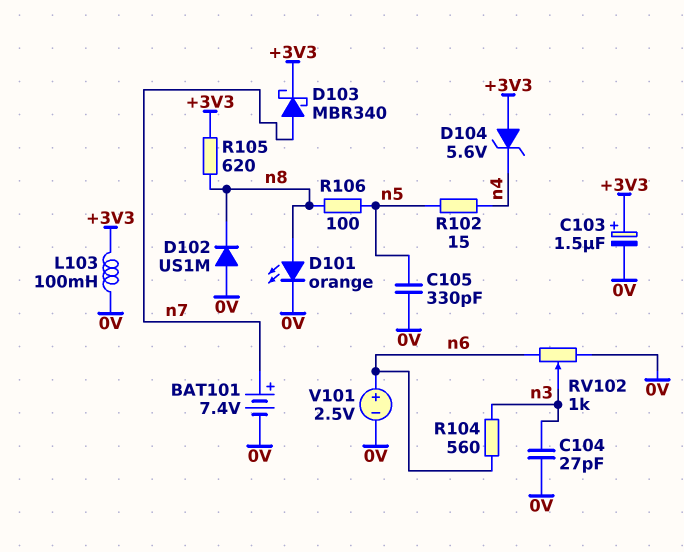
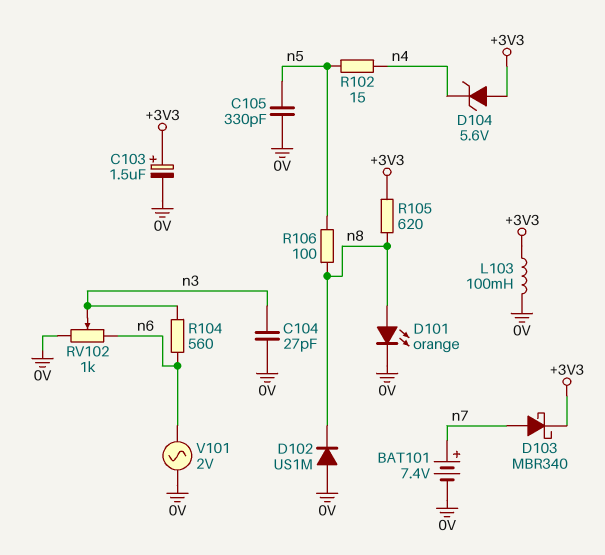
V101: 2.5V (plus n6, minus 0V) -> AC 2V (0V, n6)

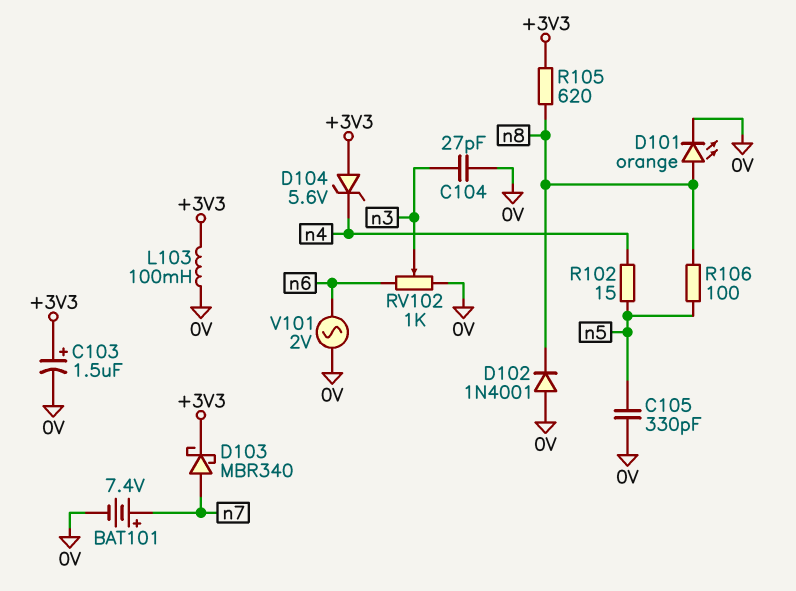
D102: diode US1M (A 0V, K n8) -> diode 1N4001 (A 0V, K n8)
R104: 560 (n3, n6) -> none

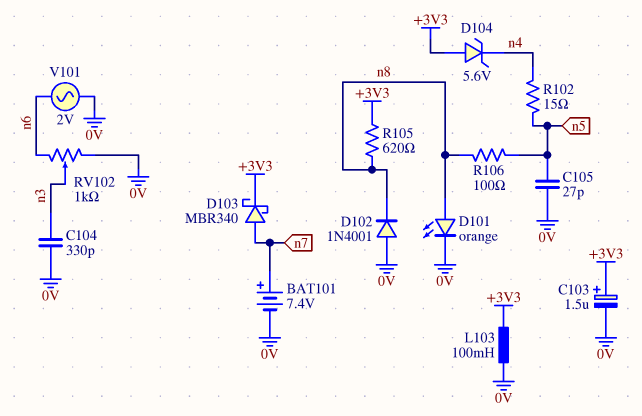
C104: 27pF (0V, n3) -> 330pF (0V, n3)
C105: 330pF (0V, n5) -> 27pF (0V, n5)

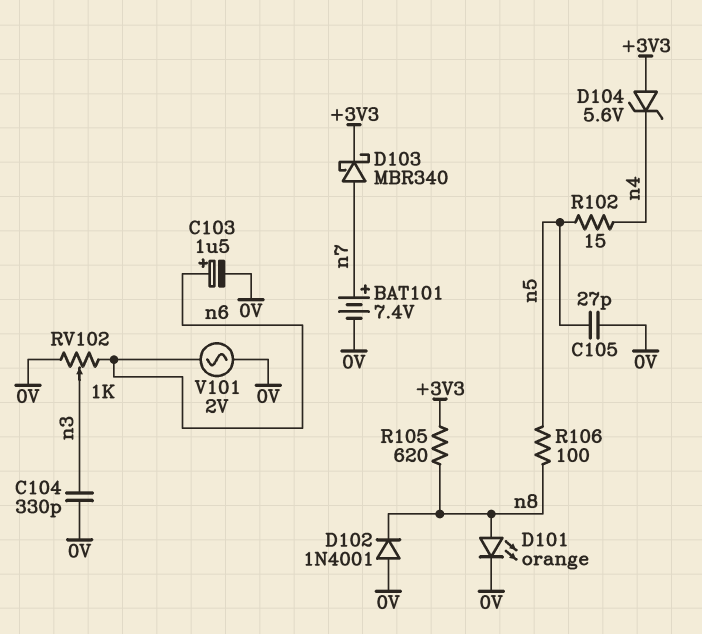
C103: 1.5uF (plus +3V3, minus 0V) -> 1.5uF (plus n6, minus 0V)
L103: 100mH (+3V3, 0V) -> none

